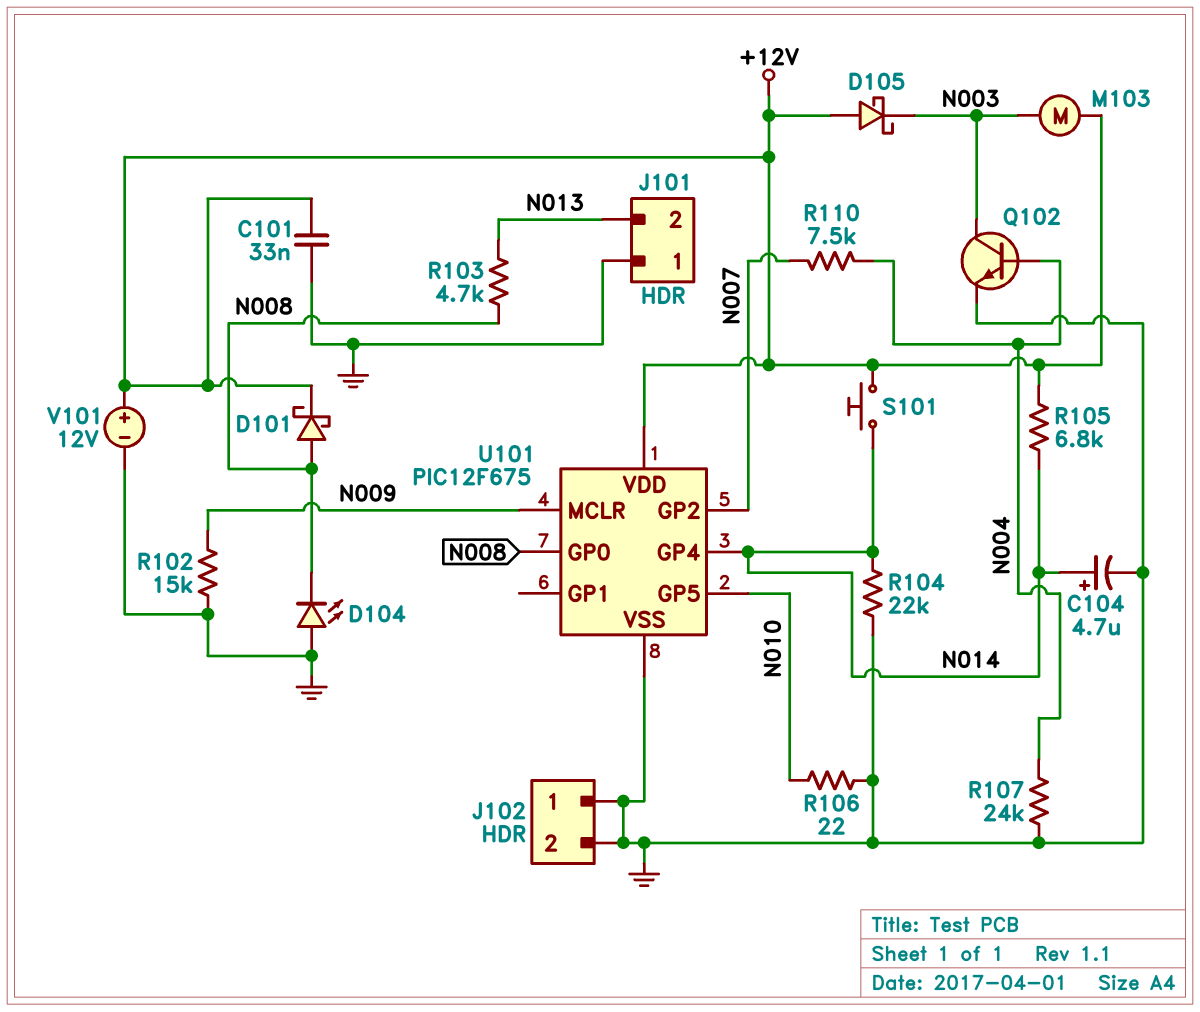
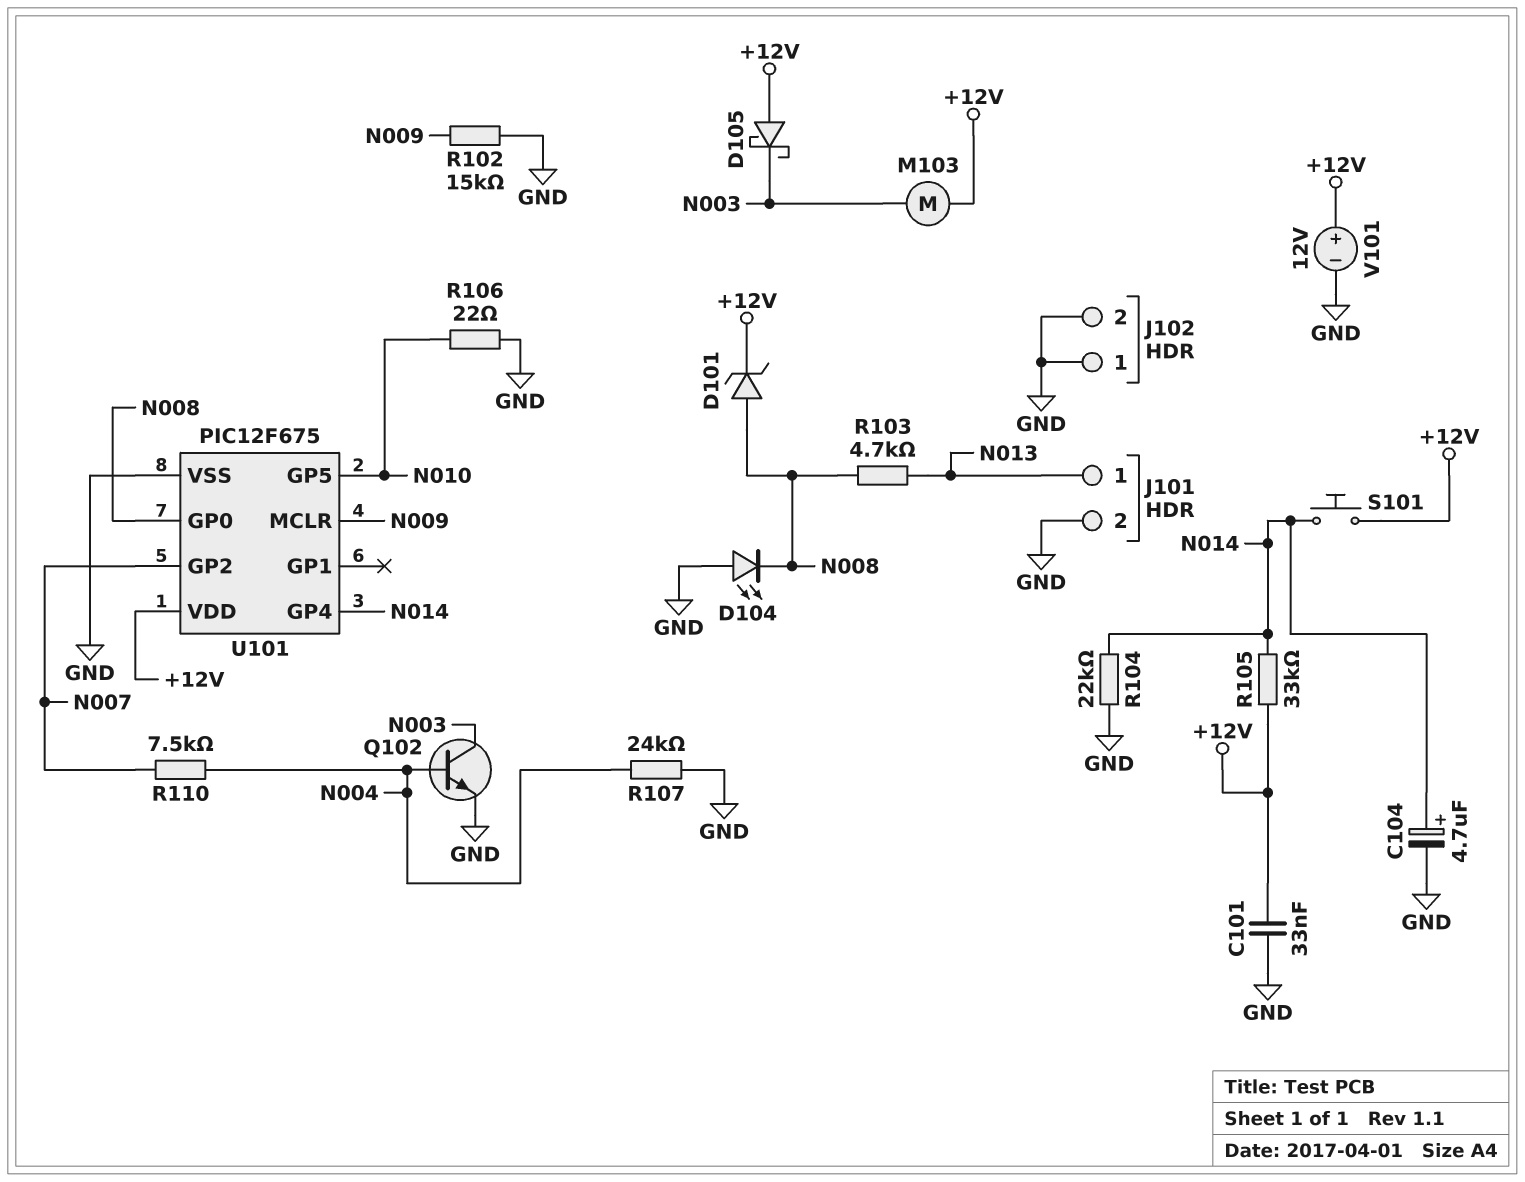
D101: schottky (A N008, K +12V) -> zener (A N008, K +12V)
J101 pin 1: GND -> N013
J101 pin 2: N013 -> GND
R105: 6.8k (+12V, N014) -> 33k (+12V, N014)

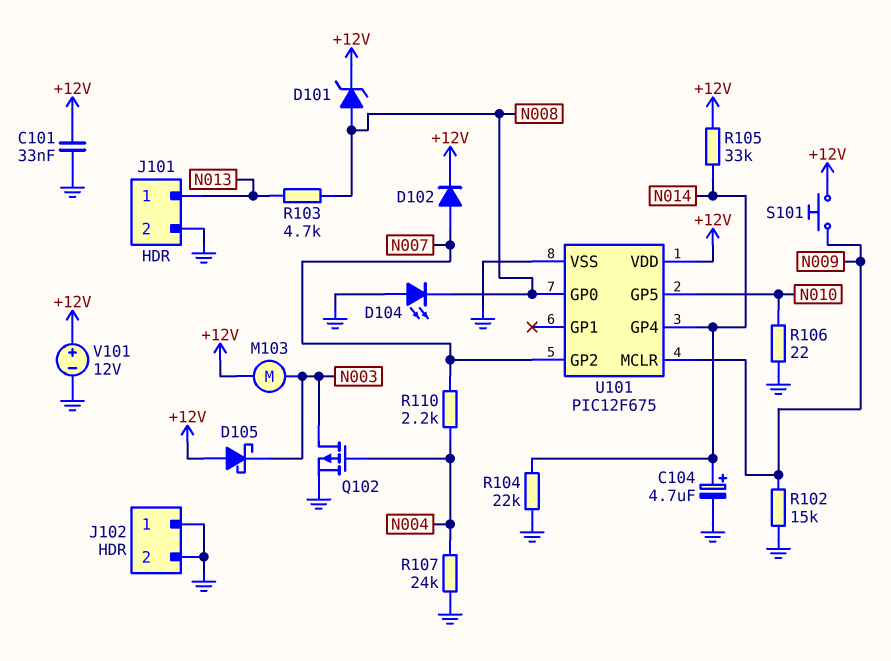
D102: none -> diode (A N007, K +12V)
Q102: NPN (B N004, C N003, E GND) -> PMOS (G N004, D N003, S GND)
R110: 7.5k (N004, N007) -> 2.2k (N004, N007)
S101: button (+12V, N014) -> button (+12V, N009)

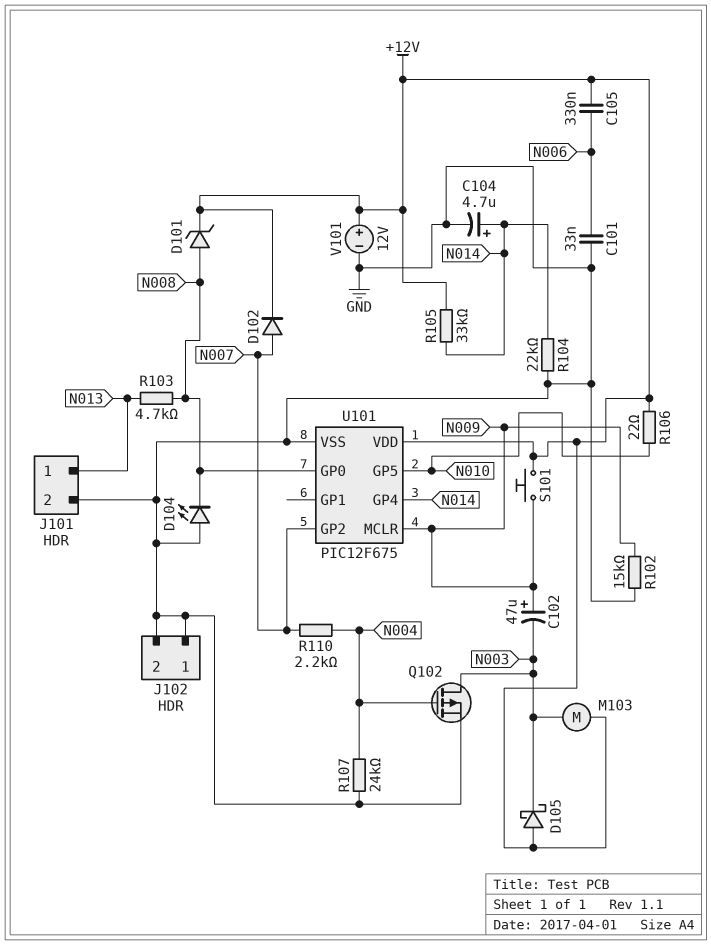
C101: 33nF (+12V, GND) -> 33nF (GND, N006)
C102: none -> 47uF (plus N009, minus N003)
C105: none -> 330nF (+12V, N006)
R106: 22 (GND, N010) -> 22 (+12V, N010)

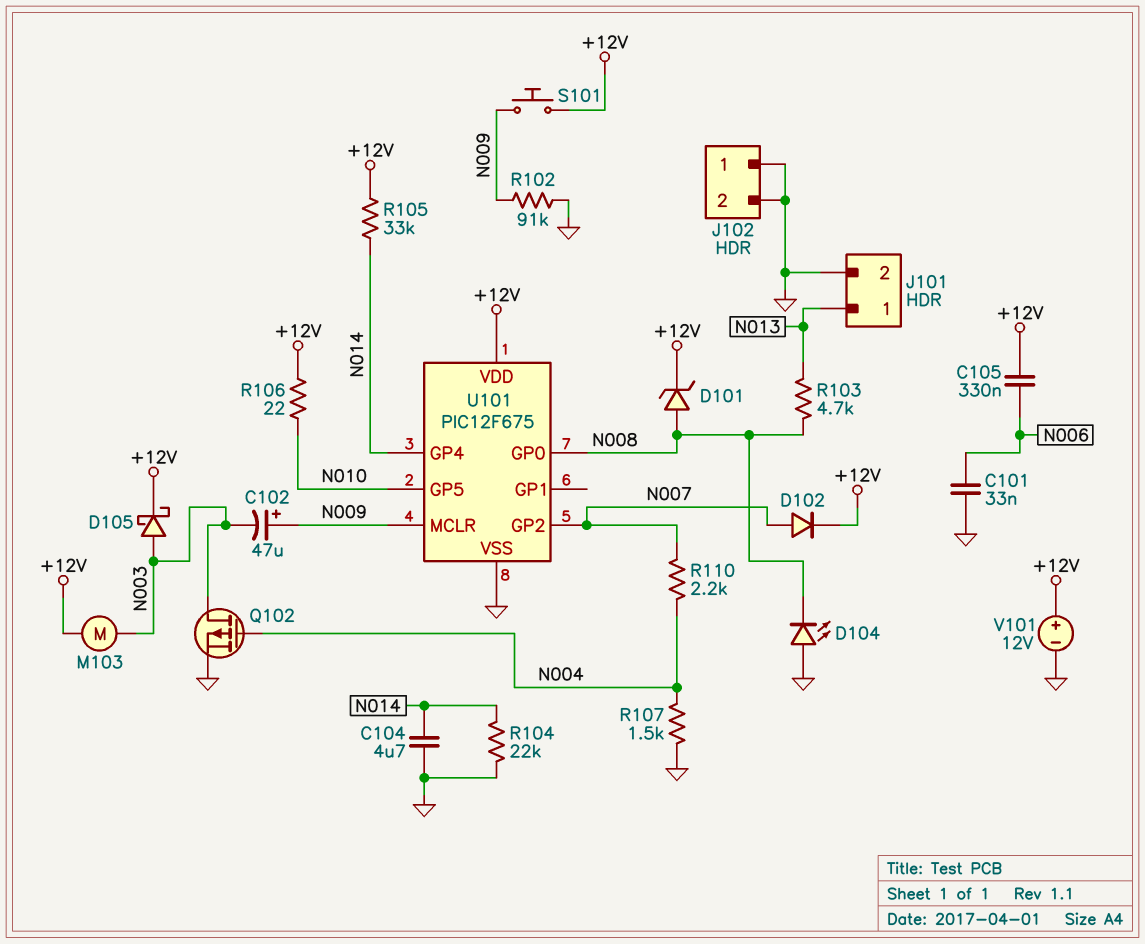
C104: 4.7uF (plus N014, minus GND) -> 4.7uF (GND, N014)
D105: schottky (A +12V, K N003) -> schottky (A N003, K +12V)
R102: 15k (GND, N009) -> 91k (GND, N009)
R107: 24k (GND, N004) -> 1.5k (GND, N004)

